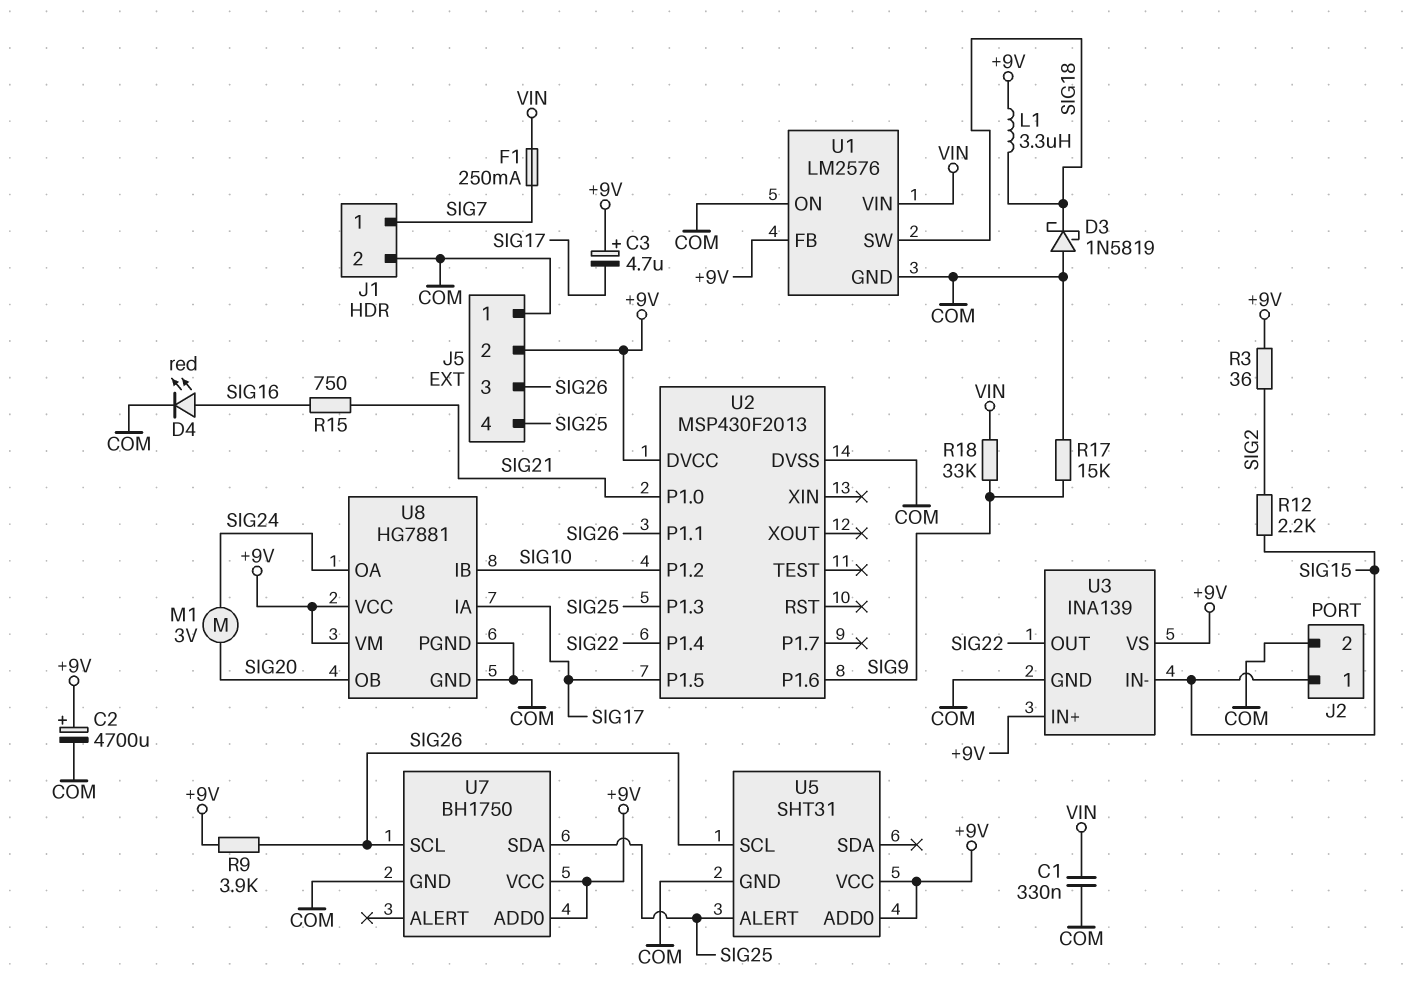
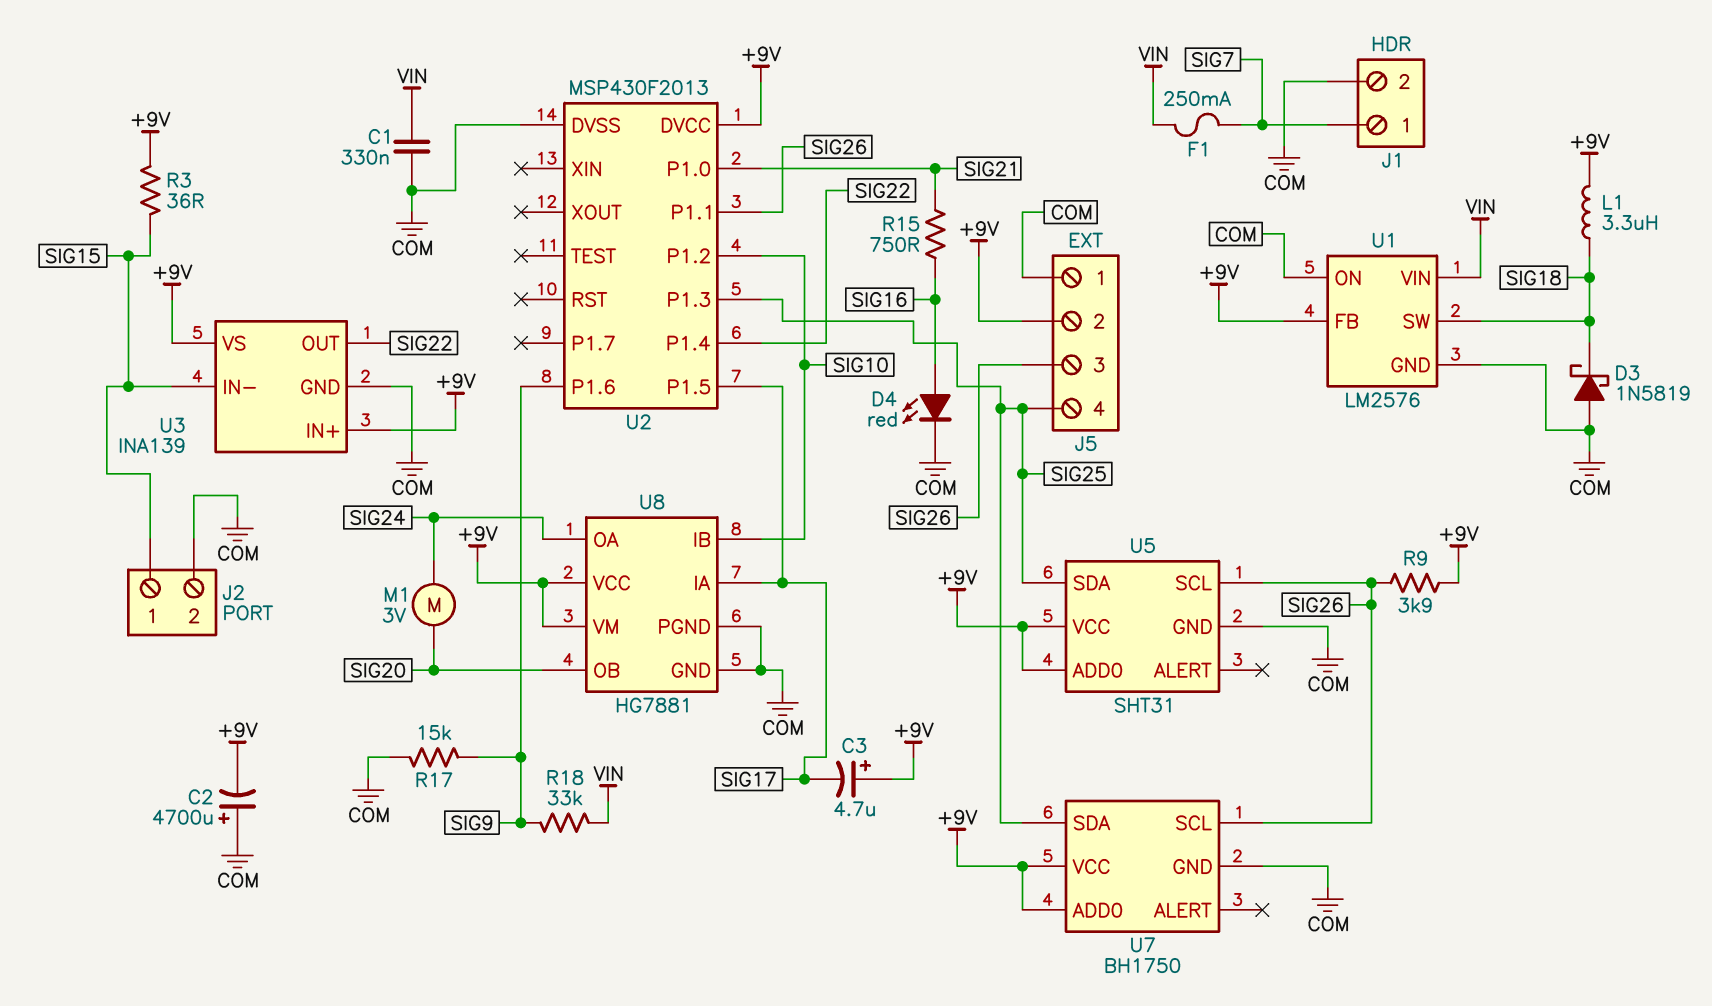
C2: 4700uF (plus +9V, minus COM) -> 4700uF (plus COM, minus +9V)
R3: 36 (+9V, SIG2) -> 36 (+9V, SIG15)
R12: 2.2k (SIG2, SIG15) -> none
U5 pin ALERT: SIG25 -> none
U5 pin SDA: none -> SIG25

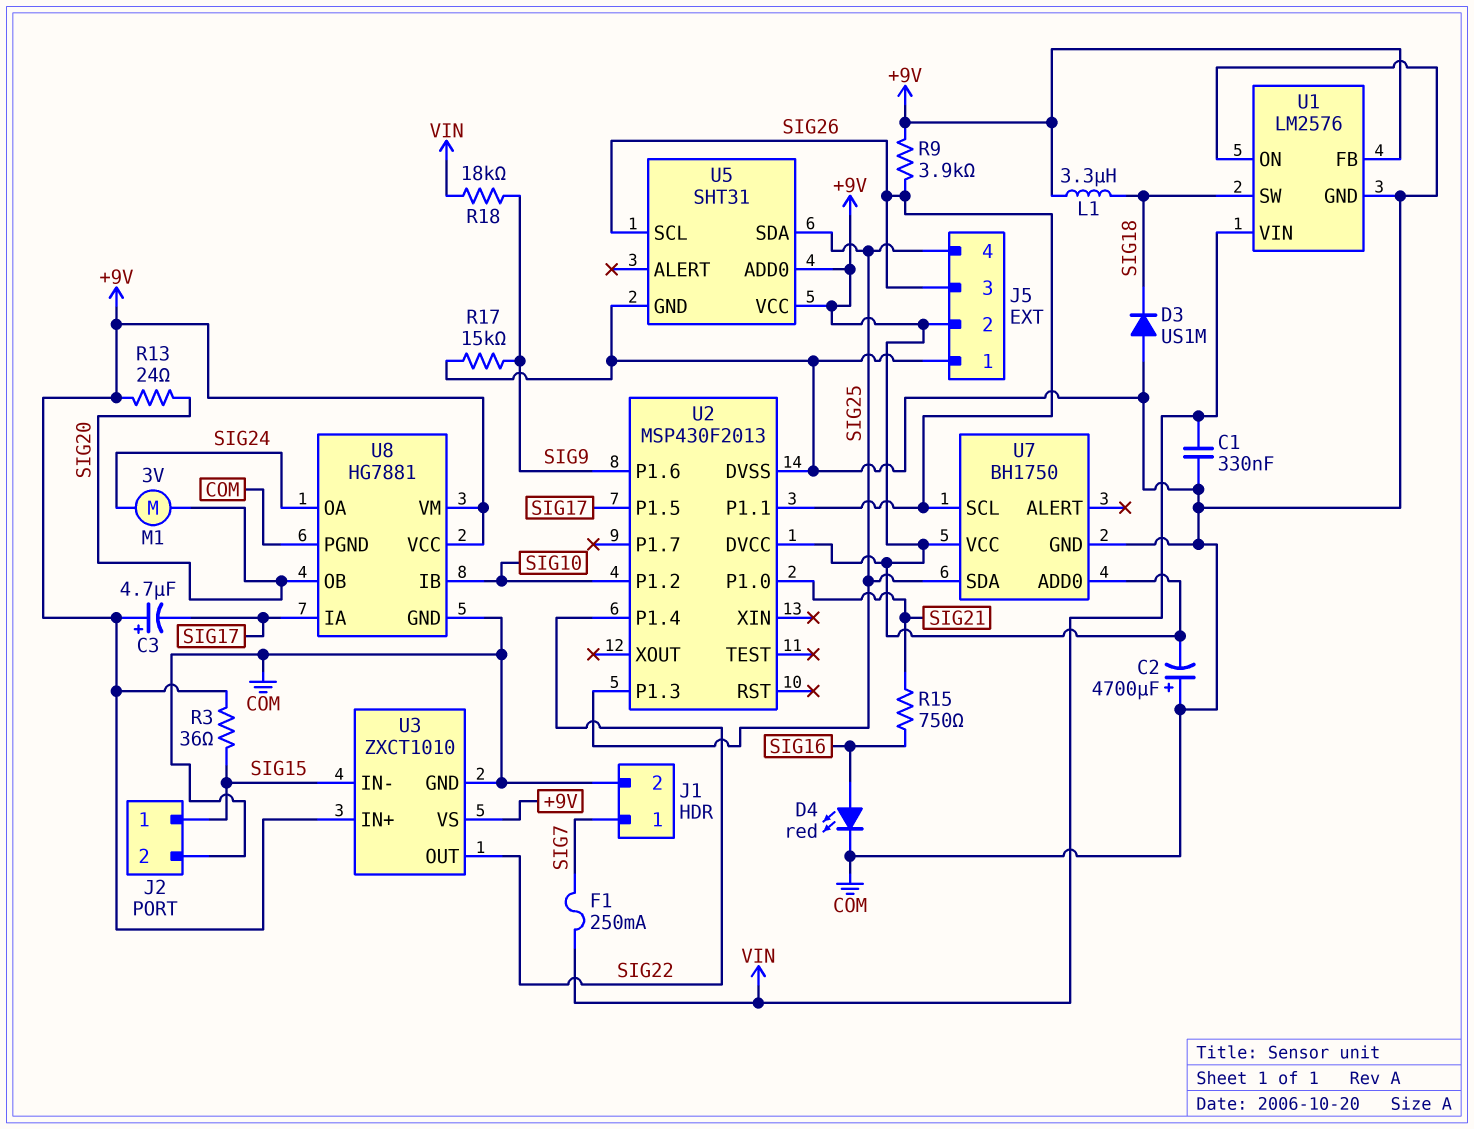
D3: schottky 1N5819 (A COM, K SIG18) -> diode US1M (A COM, K SIG18)
R13: none -> 24 (+9V, SIG20)
R18: 33k (SIG9, VIN) -> 18k (SIG9, VIN)
U3: INA139 -> ZXCT1010

